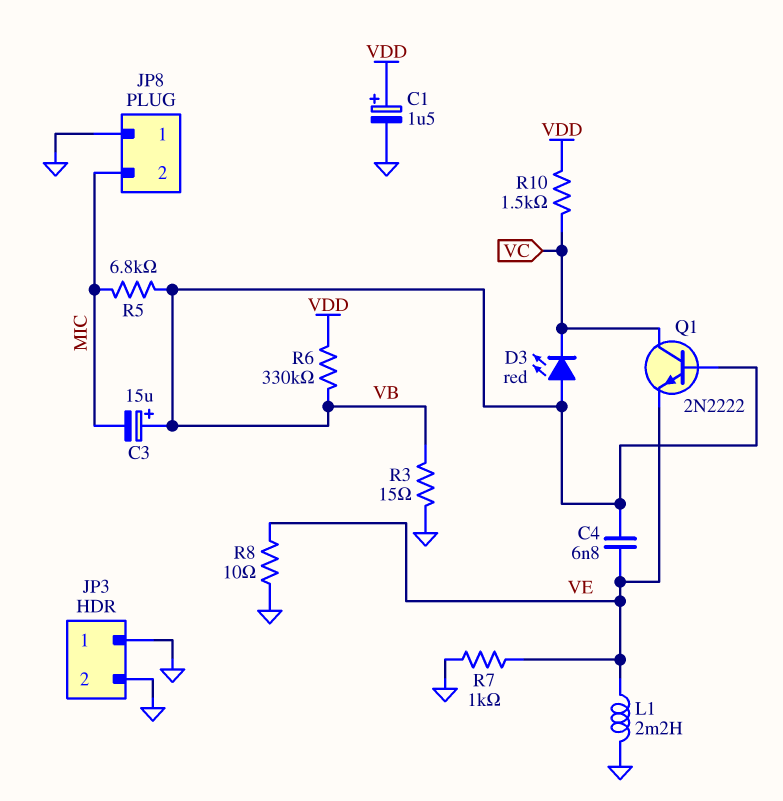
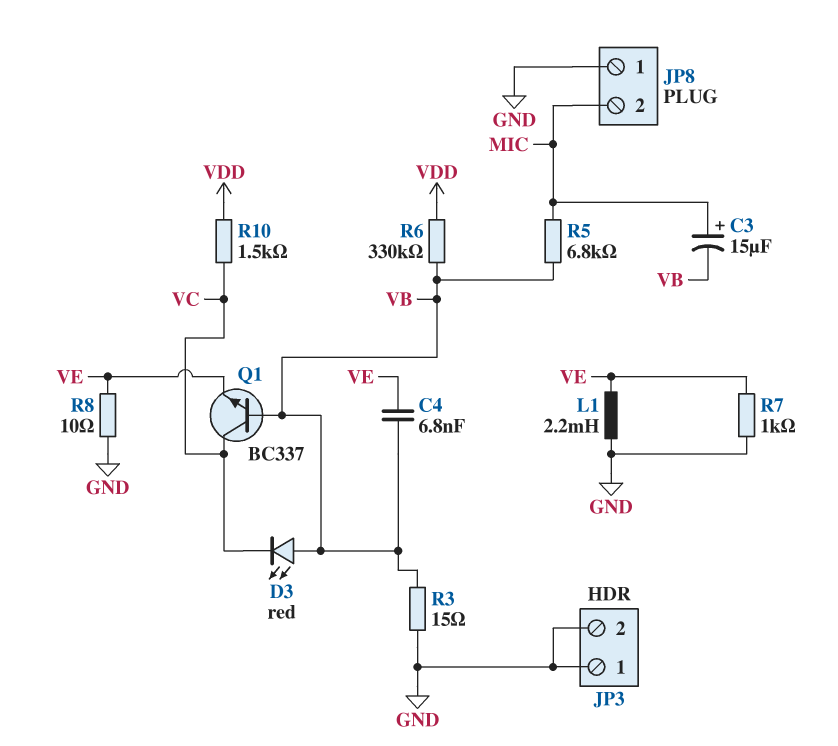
C1: 1.5uF (plus VDD, minus GND) -> none
C3: 15uF (plus VB, minus MIC) -> 15uF (plus MIC, minus VB)
Q1: NPN 2N2222 (B VB, C VC, E VE) -> NPN BC337 (B VB, C VC, E VE)

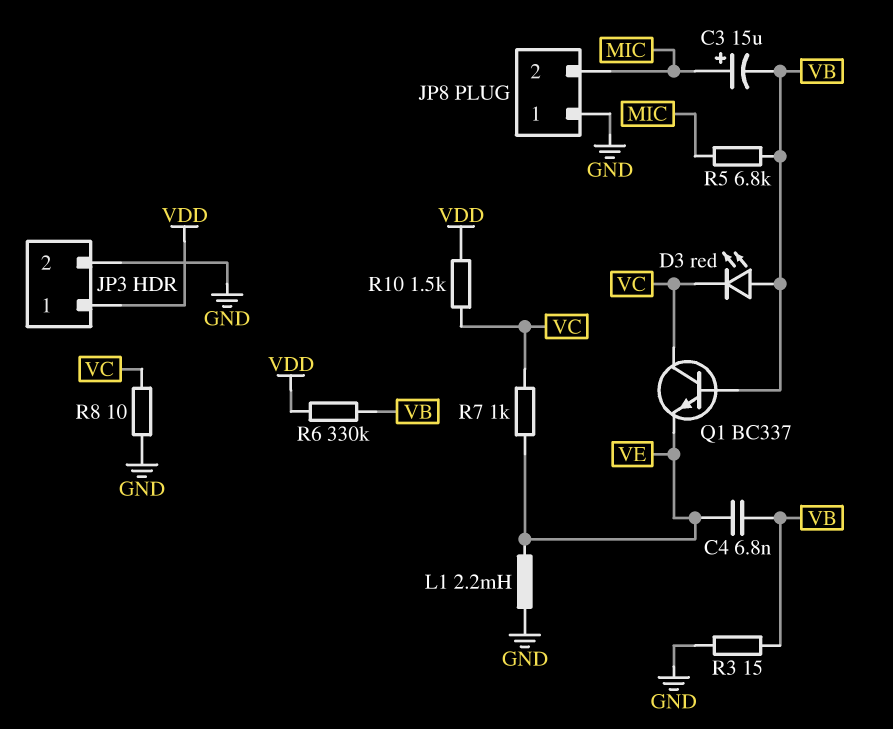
JP3 pin 1: GND -> VDD
R7: 1k (GND, VE) -> 1k (VC, VE)
R8: 10 (GND, VE) -> 10 (GND, VC)

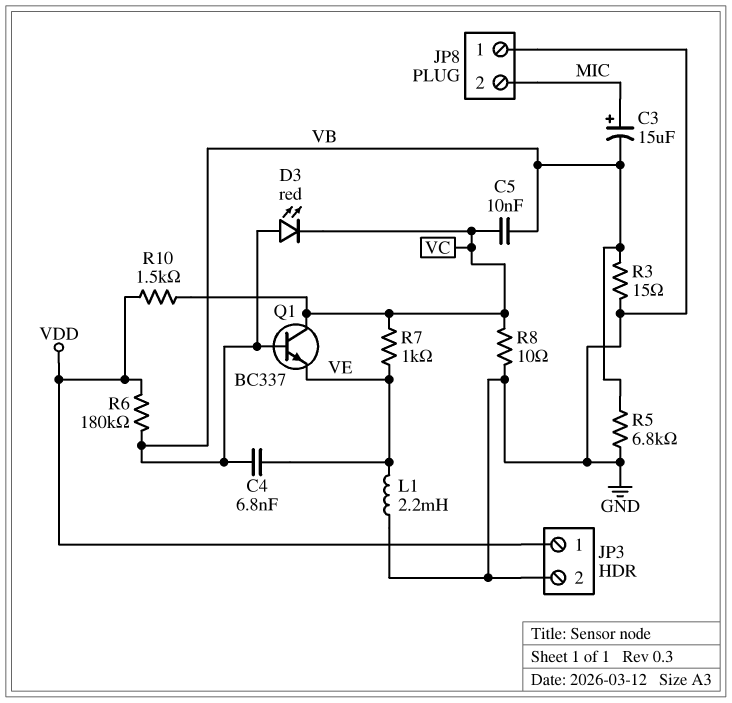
C5: none -> 10nF (VB, VC)
R5: 6.8k (MIC, VB) -> 6.8k (GND, VB)
R6: 330k (VB, VDD) -> 180k (VB, VDD)

